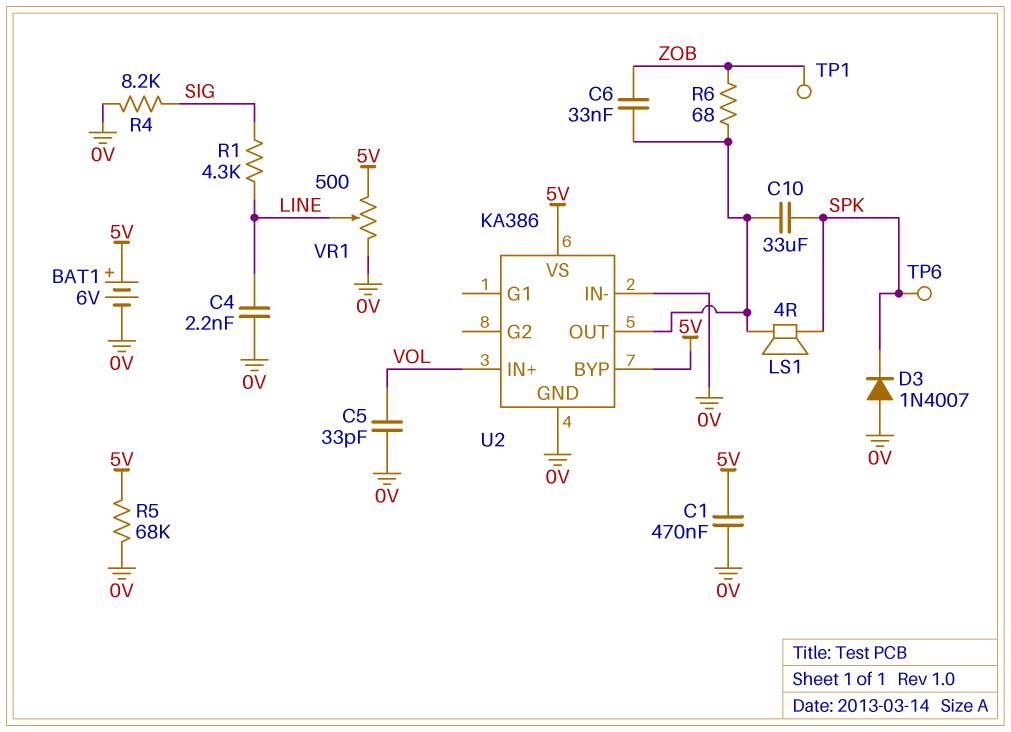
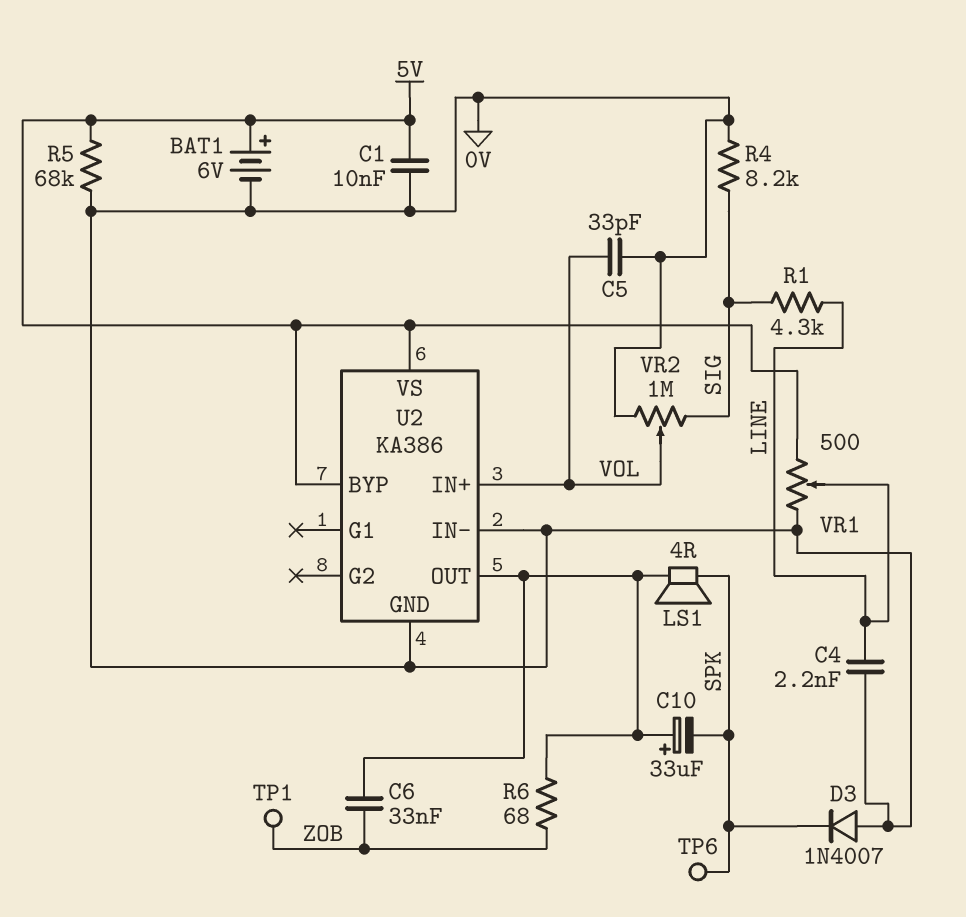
C1: 470nF (0V, 5V) -> 10nF (0V, 5V)
C10: 33uF (SPK, U2/OUT) -> 33uF (plus U2/OUT, minus SPK)
VR2: none -> 1M (0V, SIG, wiper VOL)

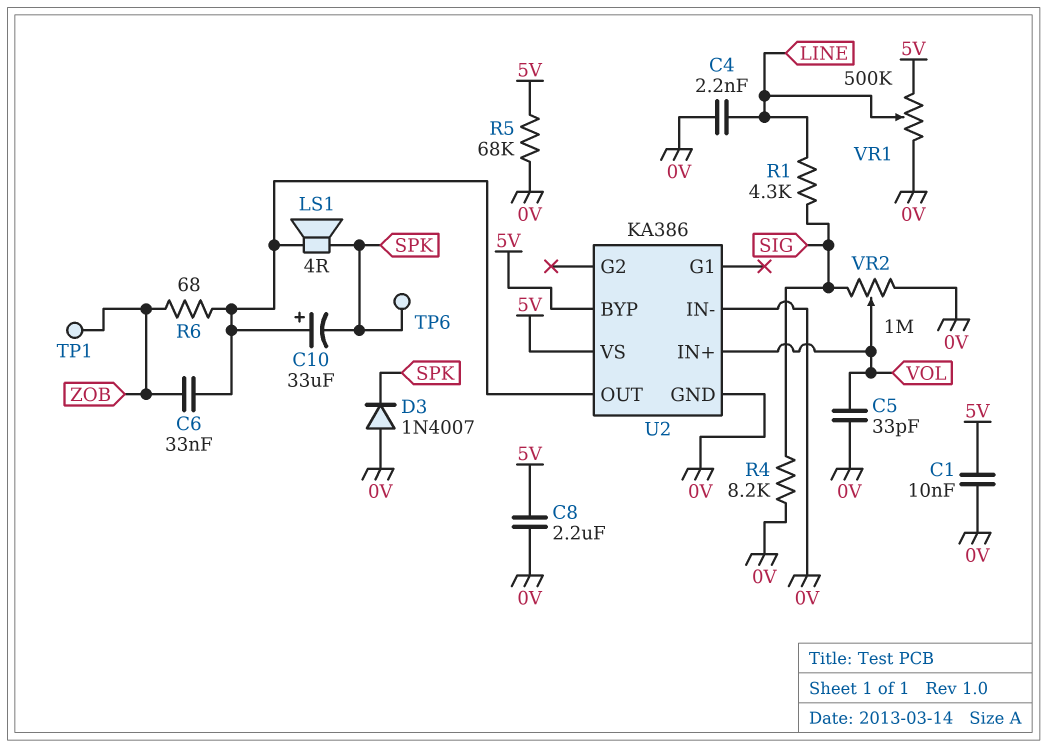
BAT1: 6V (plus 5V, minus 0V) -> none
C8: none -> 2.2uF (0V, 5V)
VR1: 500 (0V, 5V, wiper LINE) -> 500k (0V, 5V, wiper LINE)

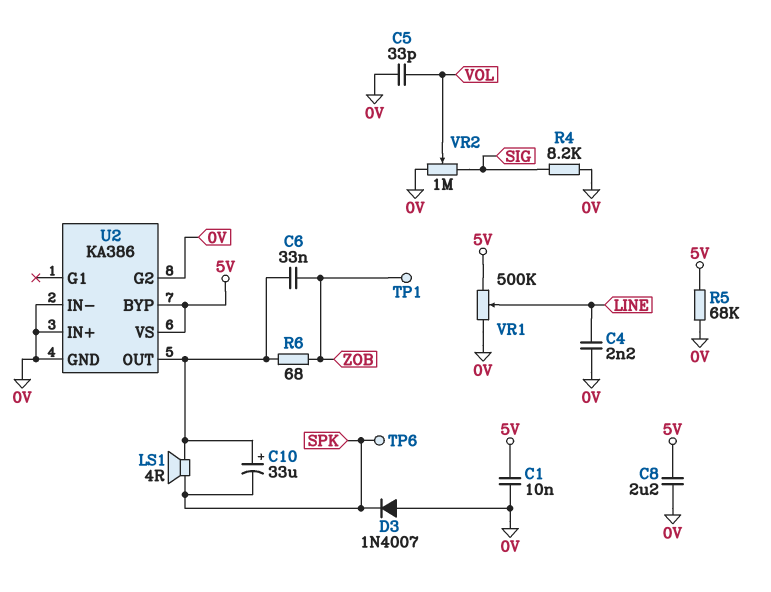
R1: 4.3k (LINE, SIG) -> none
U2 pin G2: none -> 0V
U2 pin IN+: VOL -> 0V

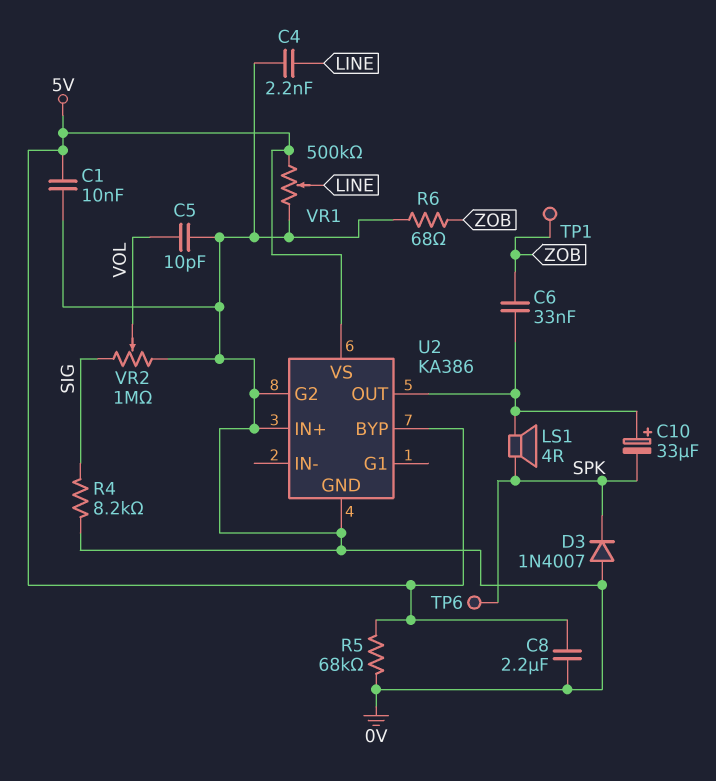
C5: 33pF (0V, VOL) -> 10pF (0V, VOL)
R6: 68 (U2/OUT, ZOB) -> 68 (0V, ZOB)
U2 pin IN-: 0V -> none

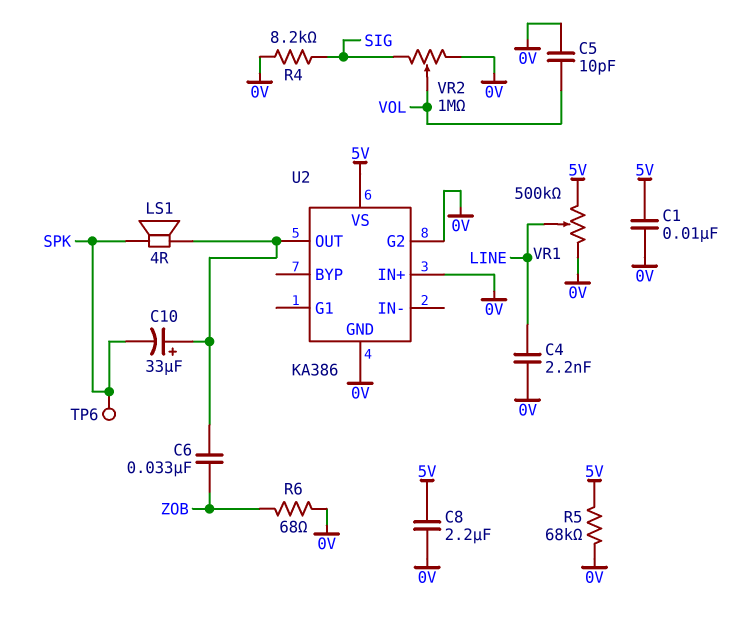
D3: diode 1N4007 (A 0V, K SPK) -> none
TP1: test point (ZOB) -> none
U2 pin BYP: 5V -> none

